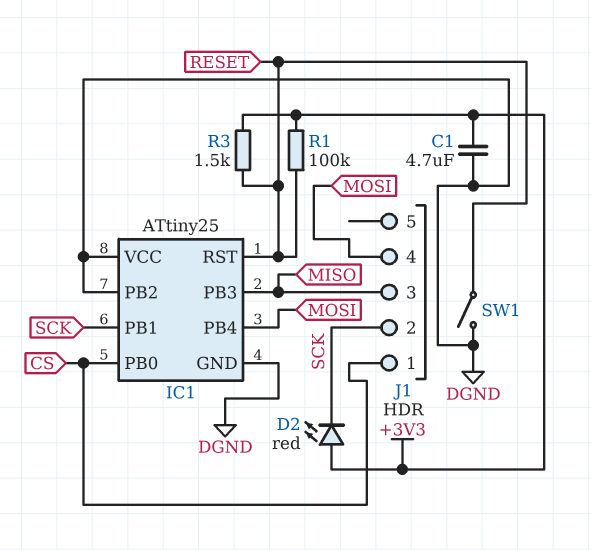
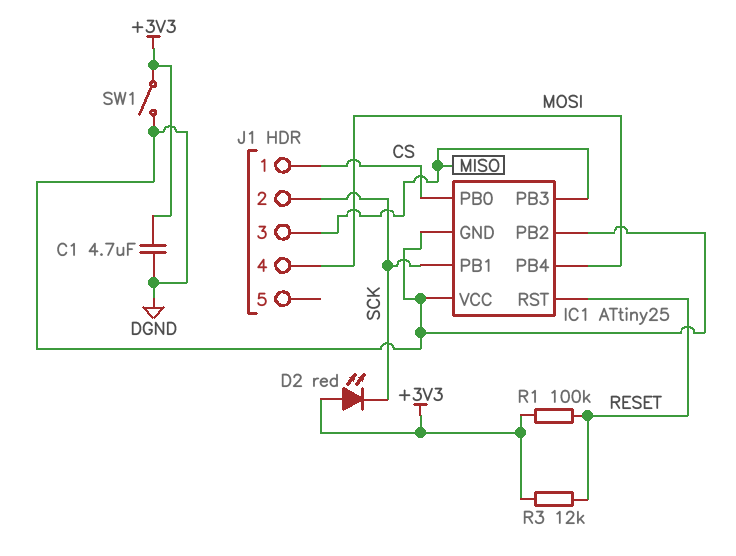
R3: 1.5k (+3V3, RESET) -> 12k (+3V3, RESET)
SW1: switch (DGND, RESET) -> switch (+3V3, DGND)

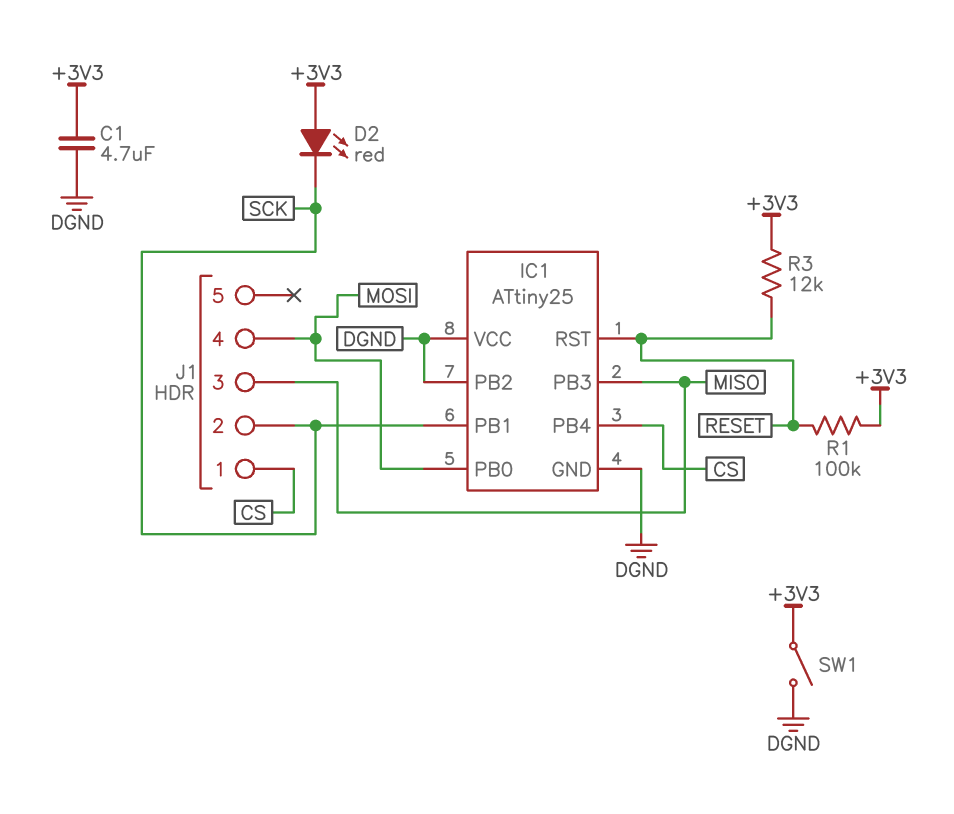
IC1 pin PB0: CS -> MOSI
IC1 pin PB4: MOSI -> CS

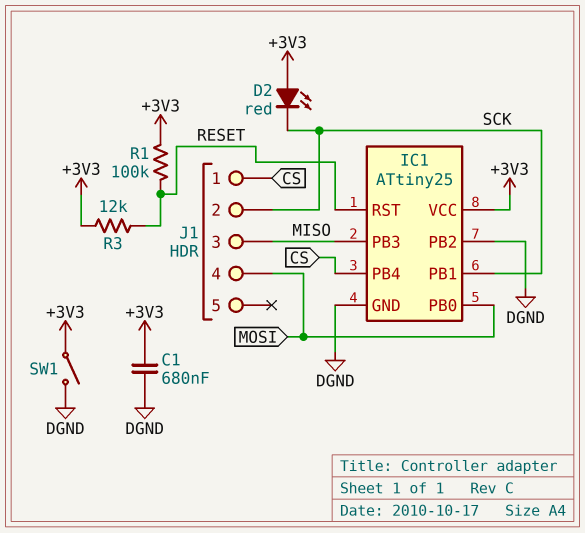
C1: 4.7uF (+3V3, DGND) -> 680nF (+3V3, DGND)
IC1 pin VCC: DGND -> +3V3

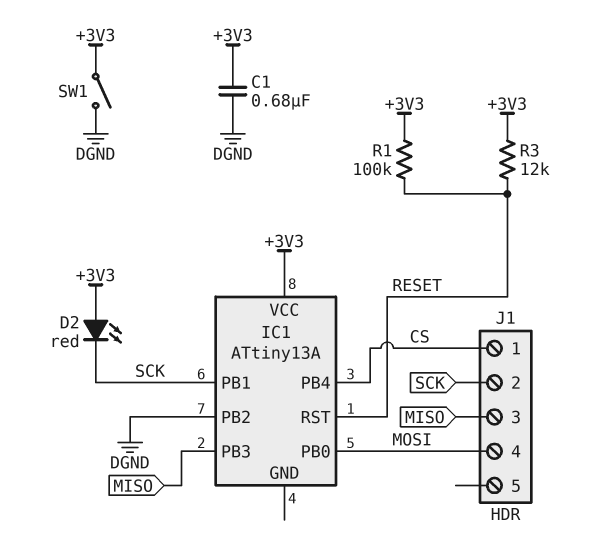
IC1: ATtiny25 -> ATtiny13A
IC1 pin GND: DGND -> none

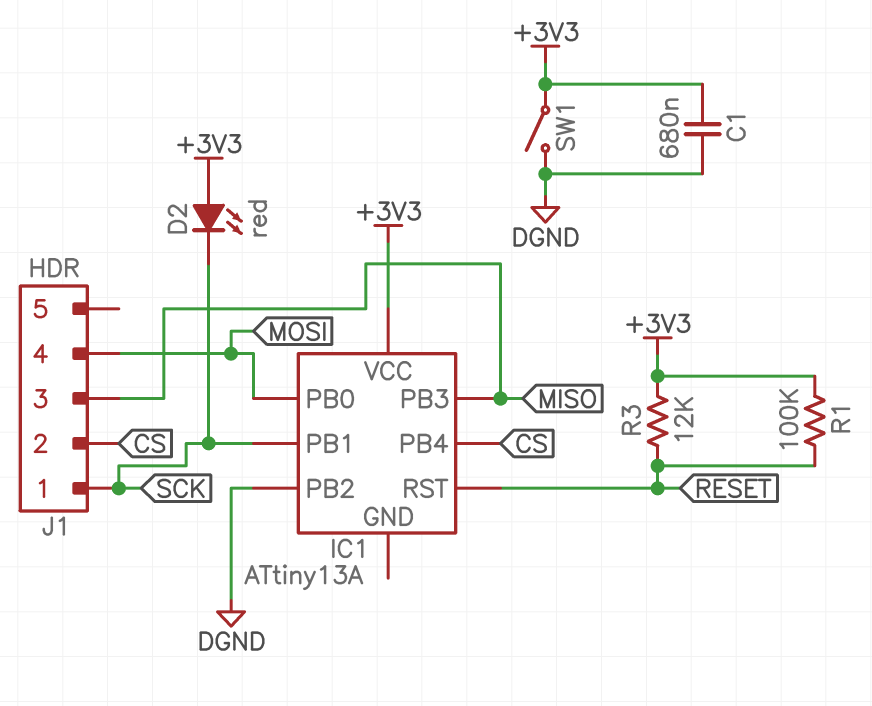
J1 pin 1: CS -> SCK
J1 pin 2: SCK -> CS

